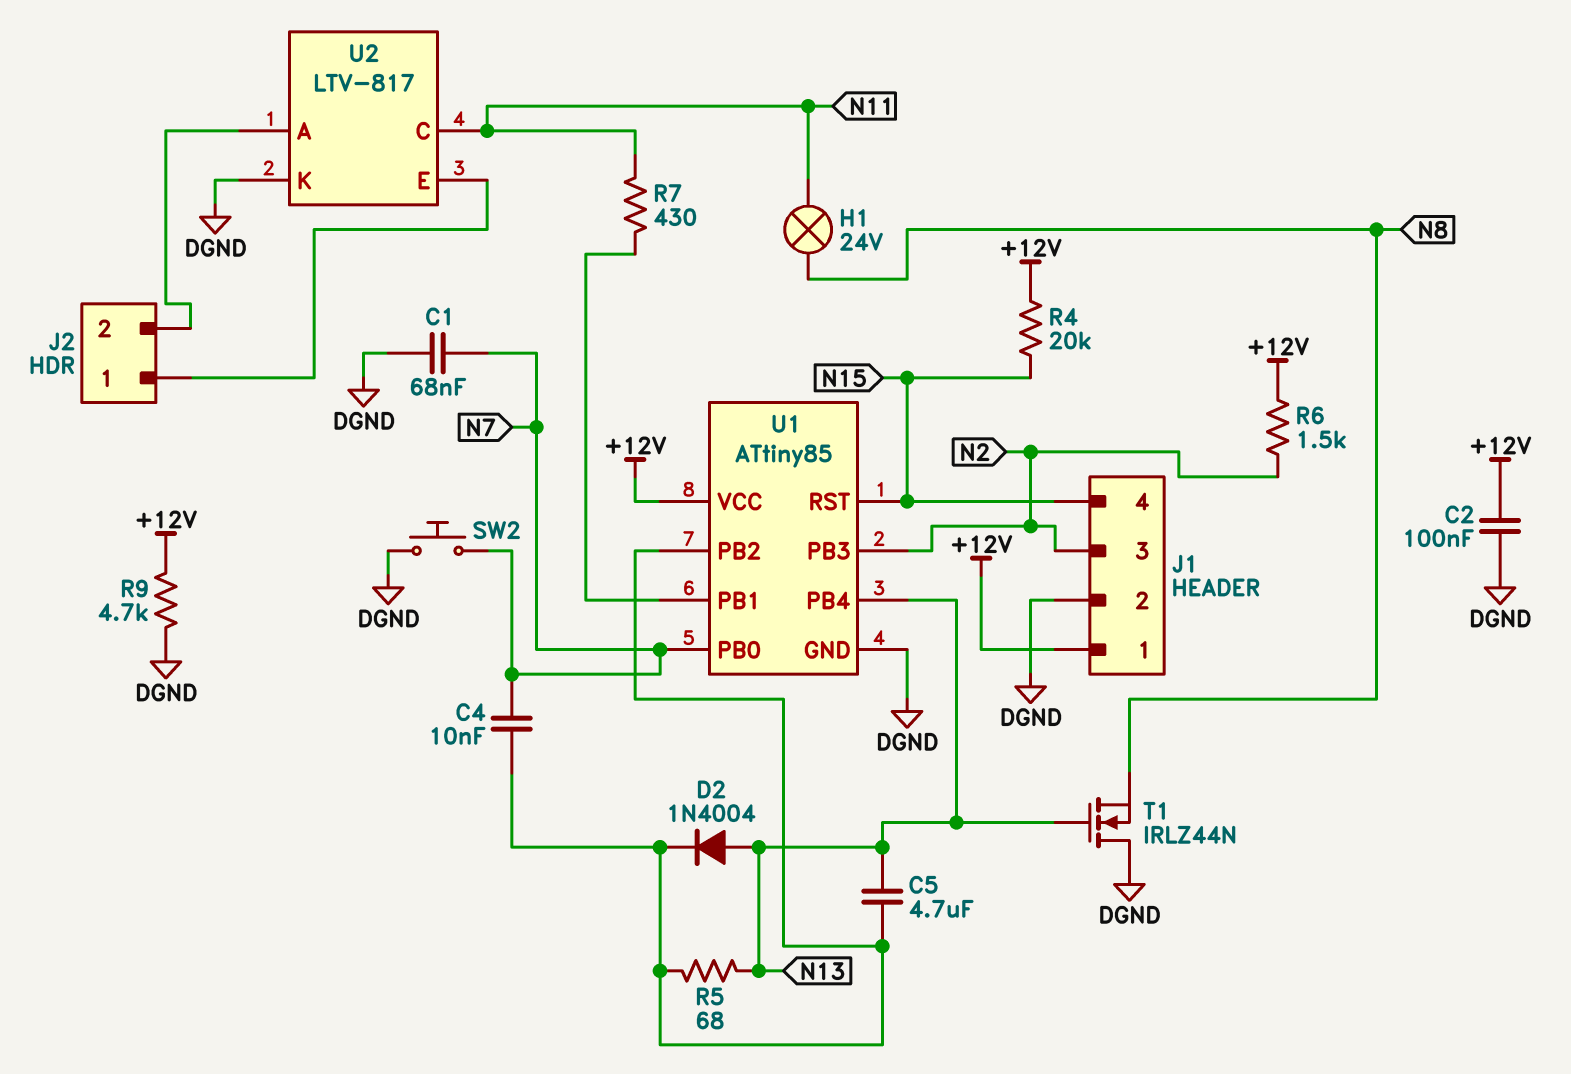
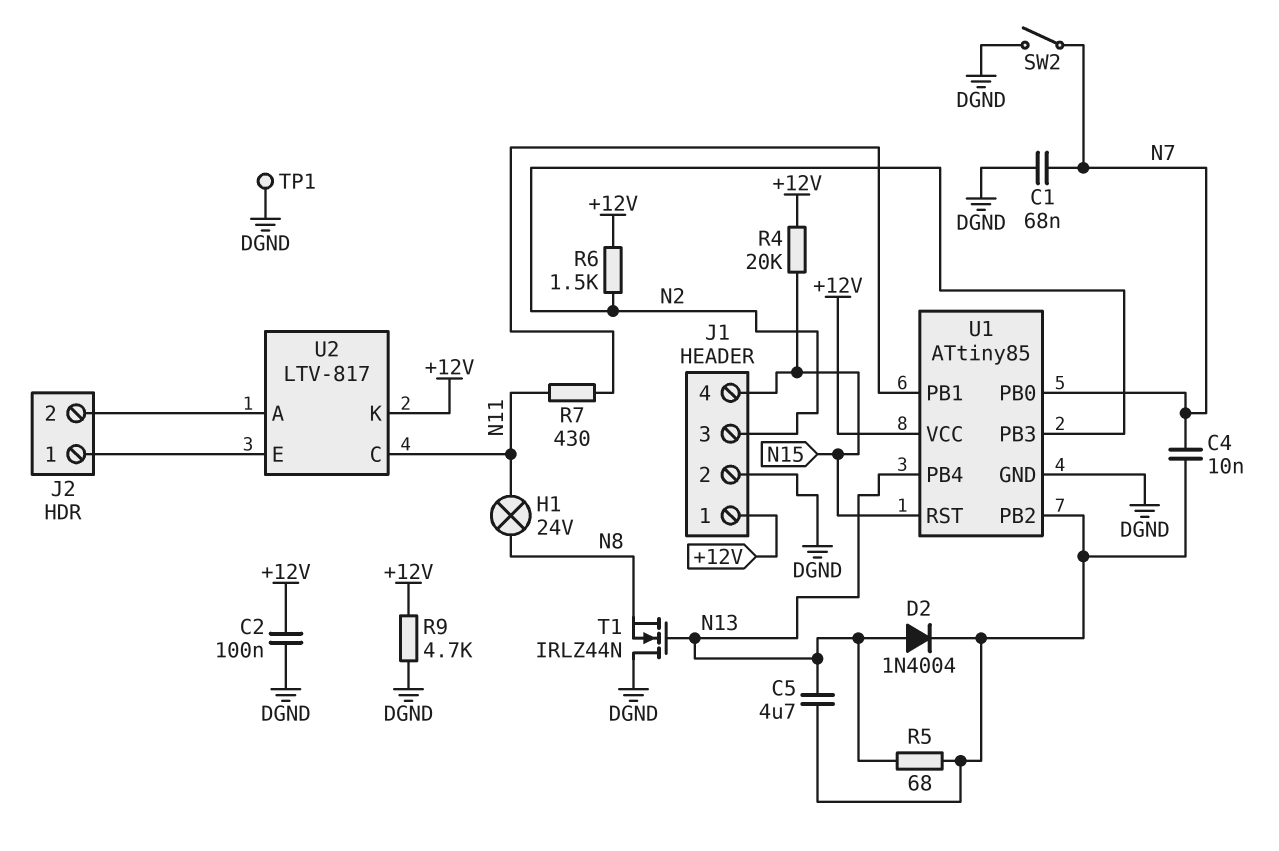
SW2: button (DGND, N7) -> switch (DGND, N7)
TP1: none -> test point (DGND)
U2 pin K: DGND -> +12V

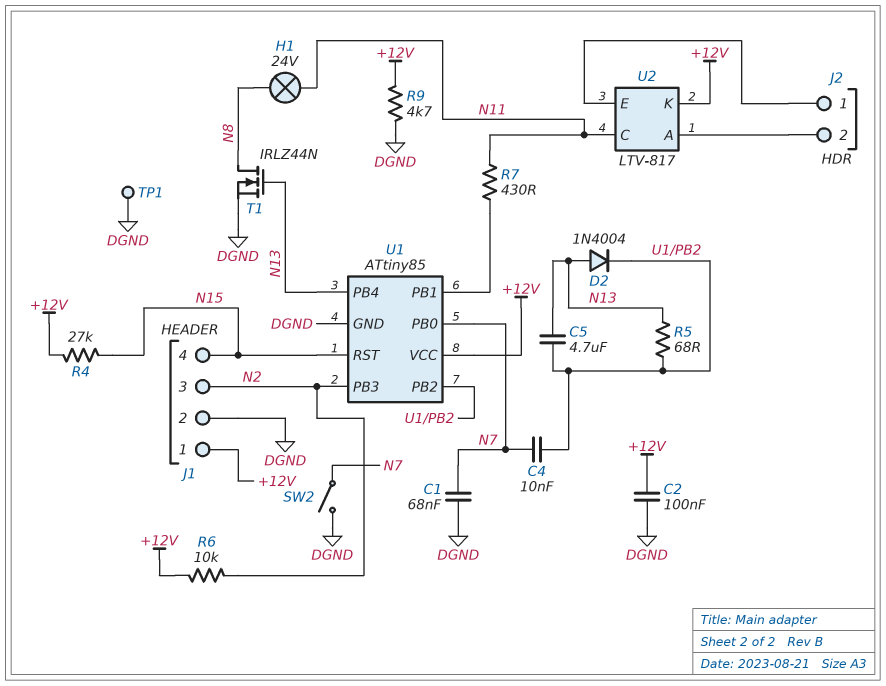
R4: 20k (+12V, N15) -> 27k (+12V, N15)
R6: 1.5k (+12V, N2) -> 10k (+12V, N2)
T1: NMOS IRLZ44N (G N13, D DGND, S N8) -> NMOS IRLZ44N (G N13, D N8, S DGND)

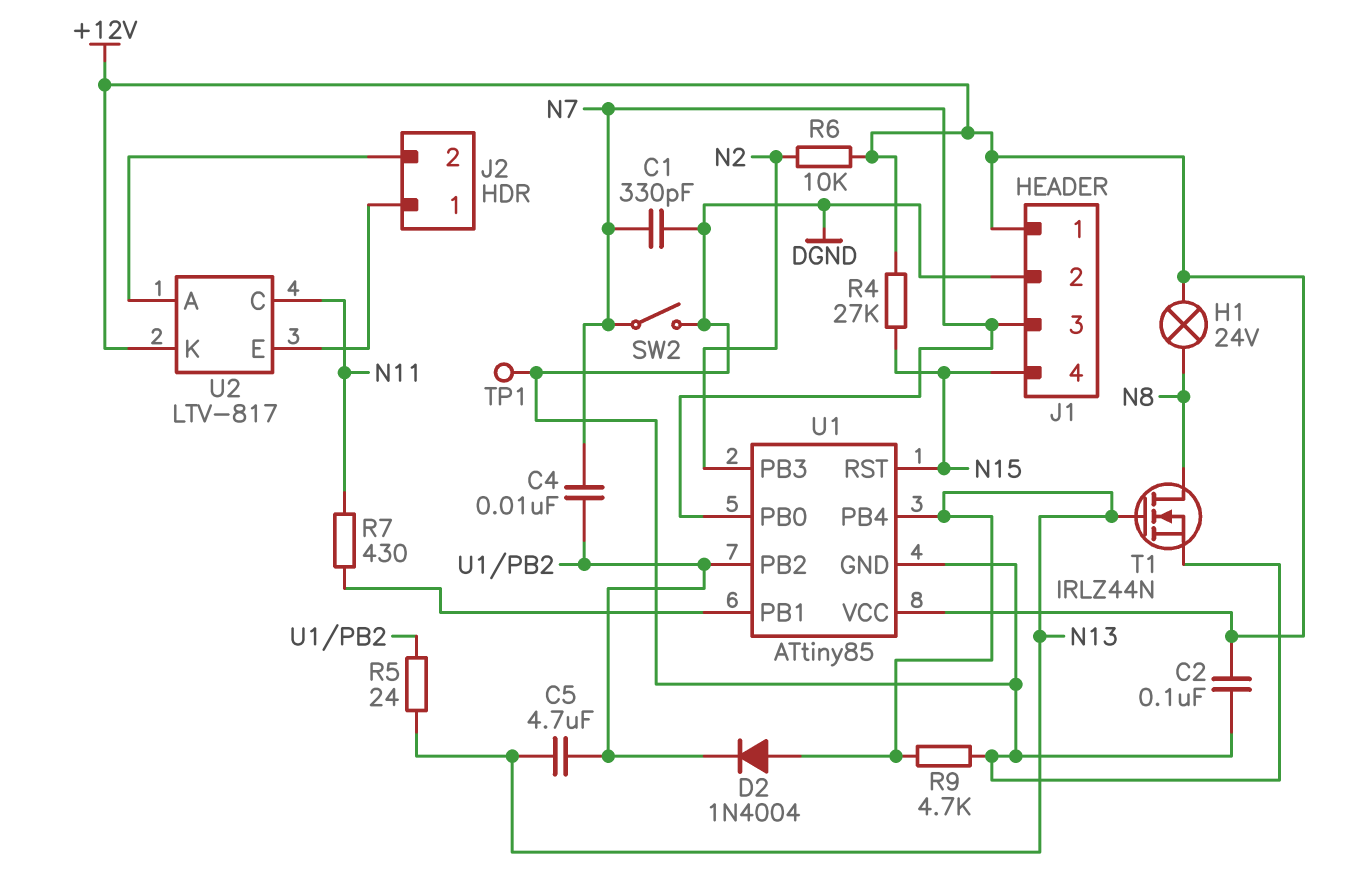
C1: 68nF (DGND, N7) -> 330pF (DGND, N7)
H1: lamp 24V (N8, N11) -> lamp 24V (+12V, N8)
J1 pin 3: N2 -> N7
R5: 68 (N13, U1/PB2) -> 24 (N13, U1/PB2)
R9: 4.7k (+12V, DGND) -> 4.7k (DGND, N13)

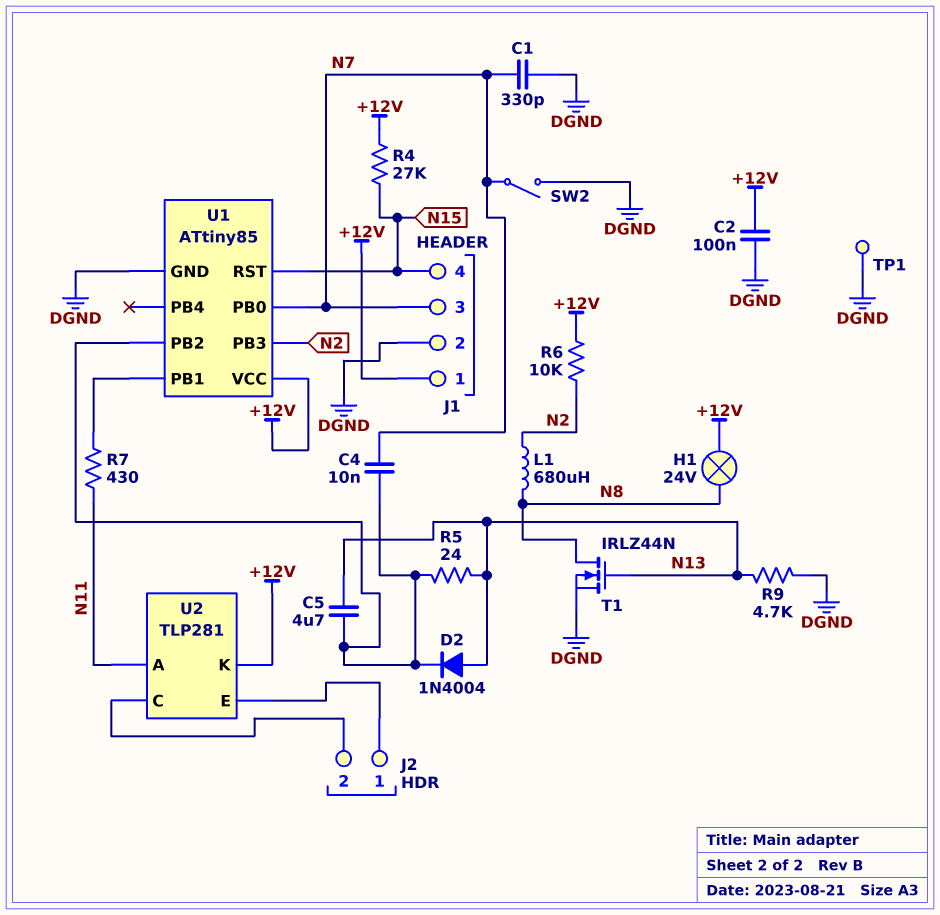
L1: none -> 680uH (N2, N8)
U1 pin PB4: N13 -> none
U2: LTV-817 -> TLP281
U2 pin A: J2/2 -> N11
U2 pin C: N11 -> J2/2

